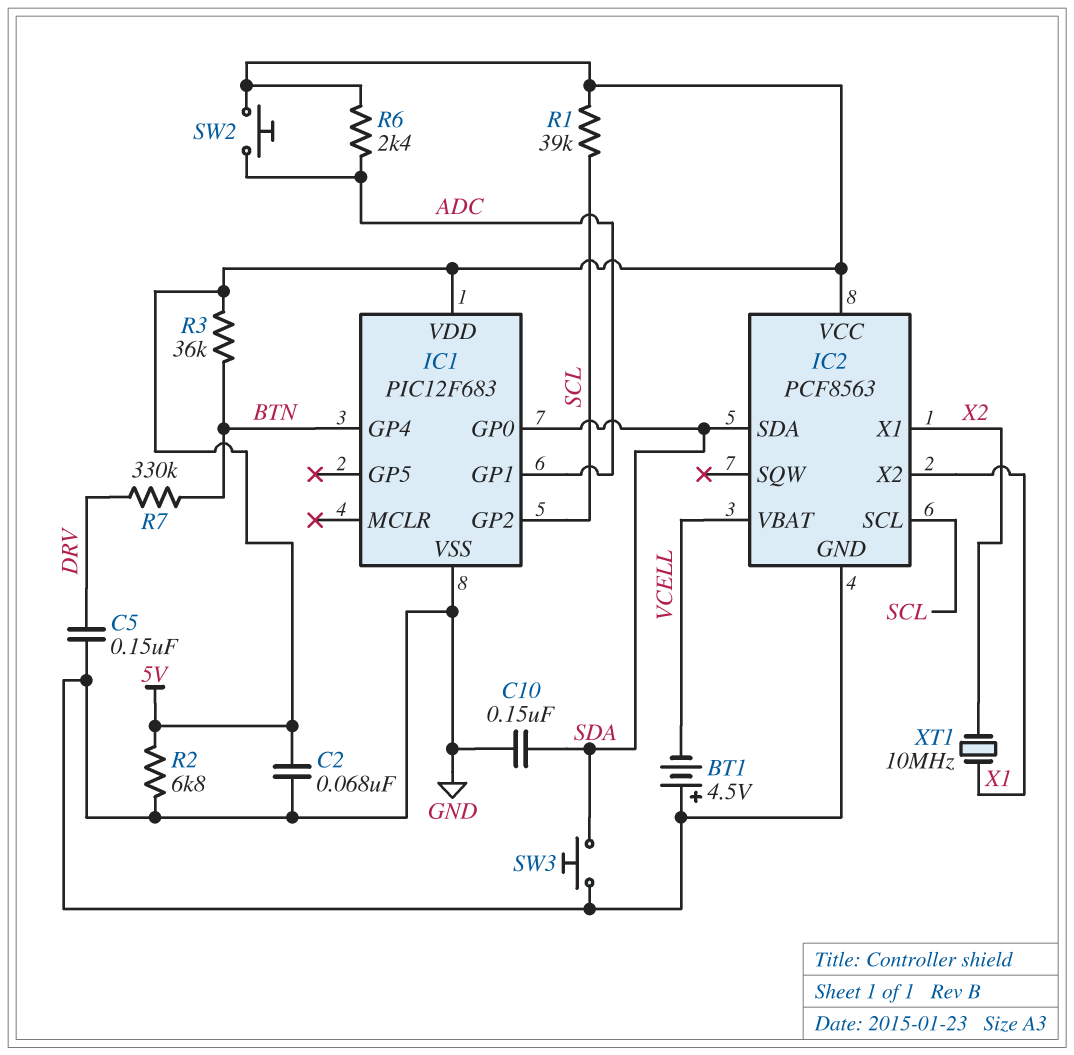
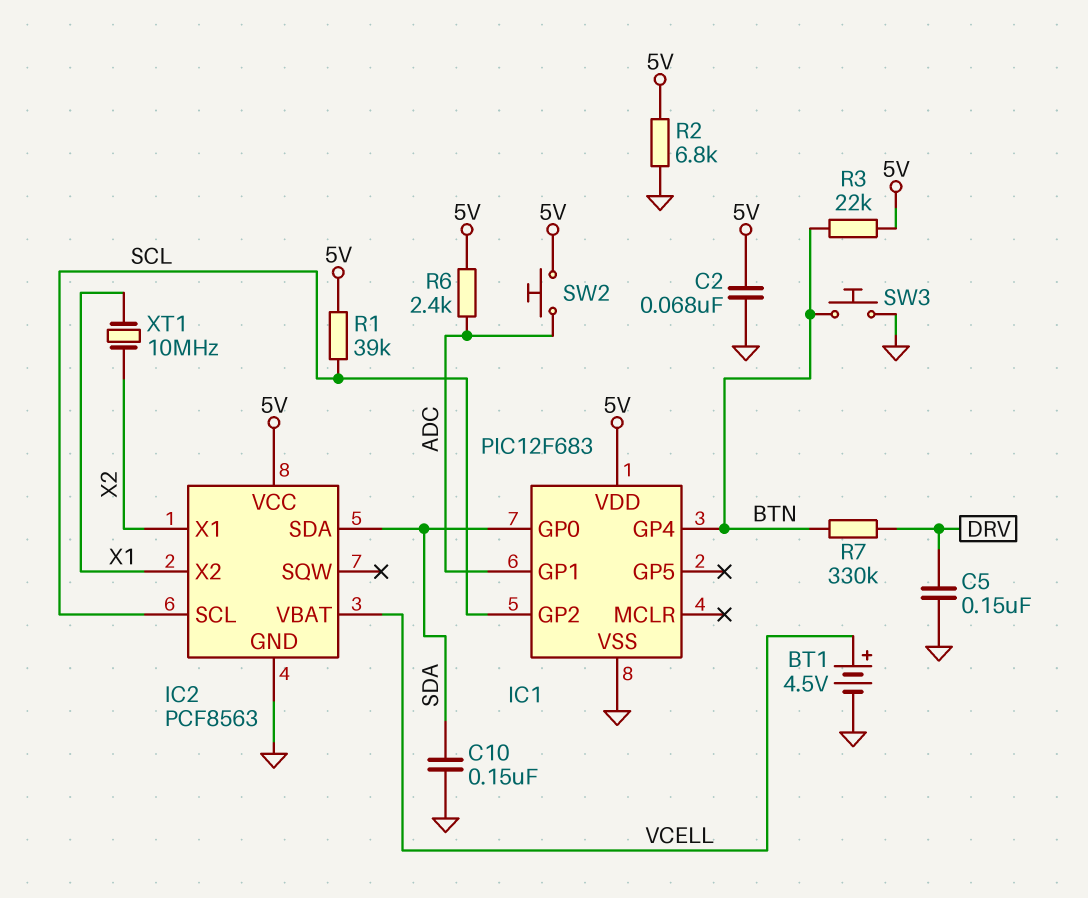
BT1: 4.5V (plus GND, minus VCELL) -> 4.5V (plus VCELL, minus GND)
R3: 36k (5V, BTN) -> 22k (5V, BTN)
SW3: button (GND, SDA) -> button (BTN, GND)

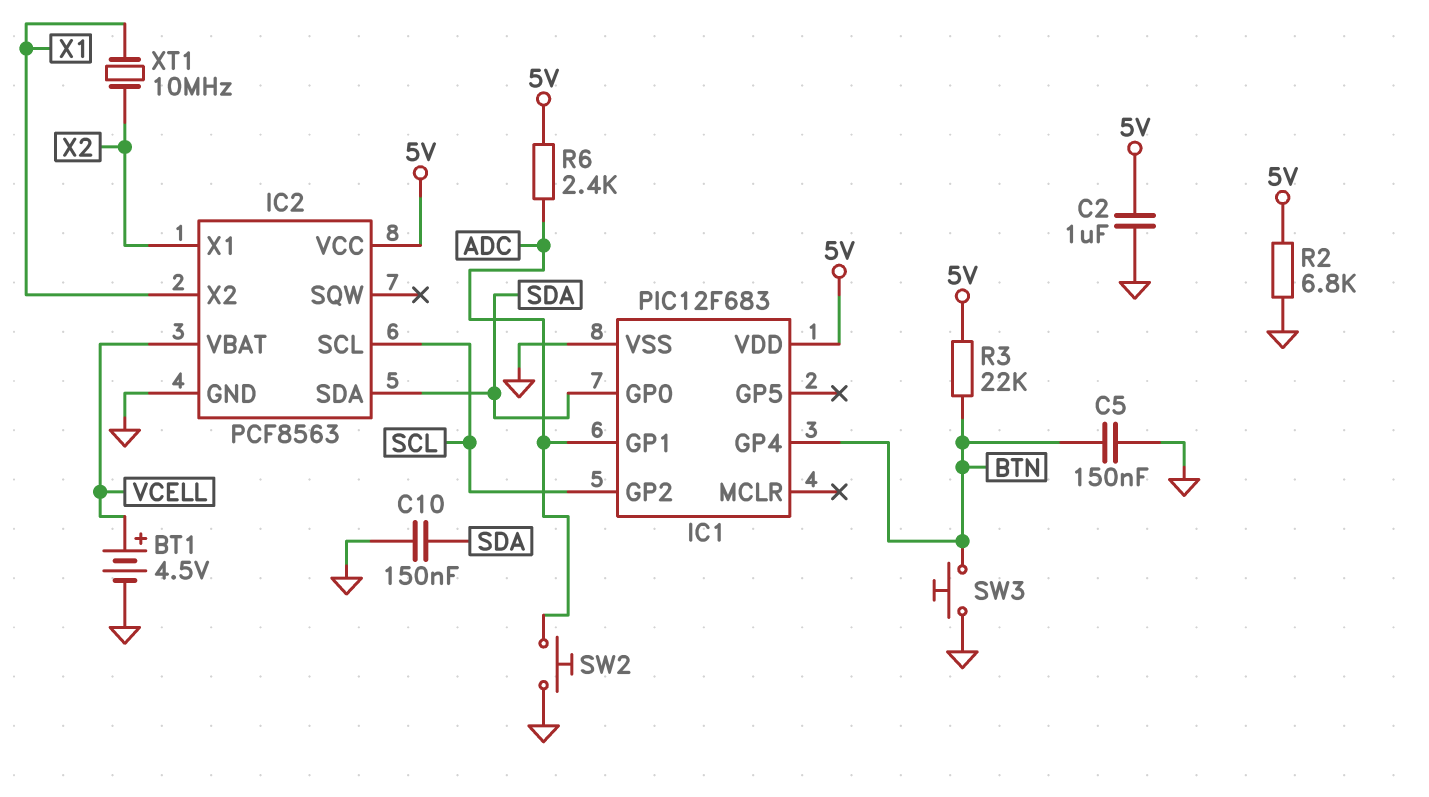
C2: 68nF (5V, GND) -> 1uF (5V, GND)
C5: 150nF (DRV, GND) -> 150nF (BTN, GND)
R1: 39k (5V, SCL) -> none
R7: 330k (BTN, DRV) -> none
SW2: button (5V, ADC) -> button (ADC, GND)

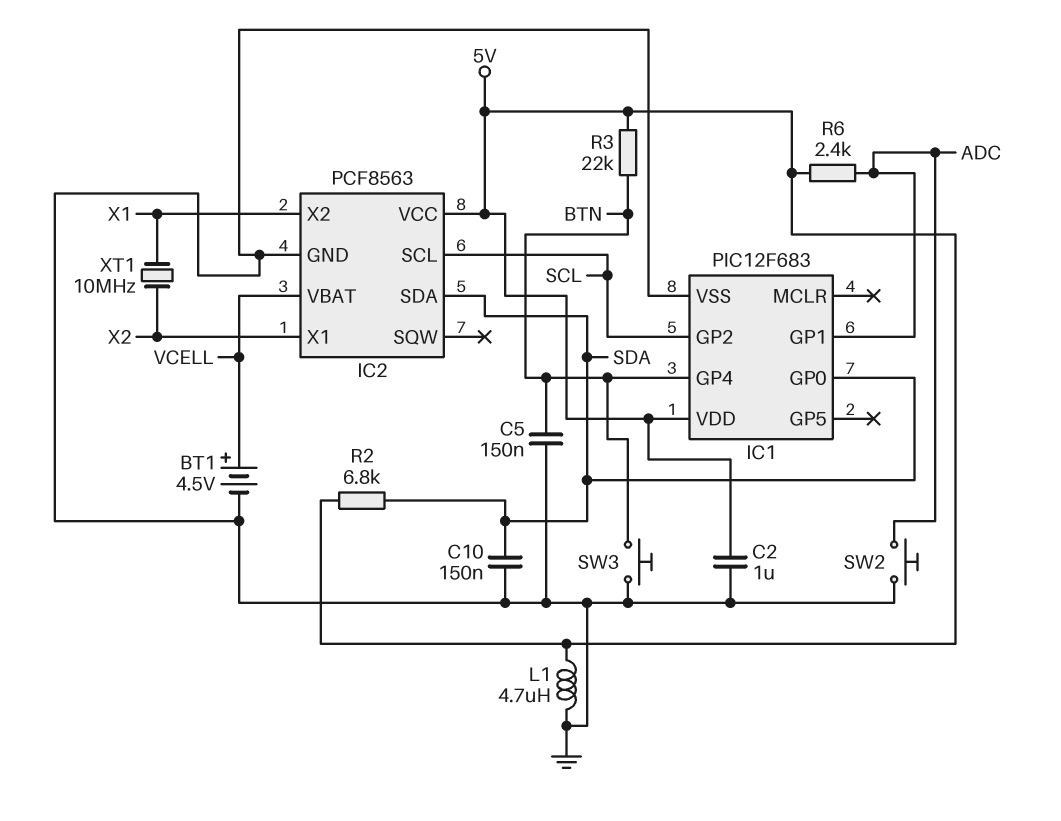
L1: none -> 4.7uH (5V, GND)
R2: 6.8k (5V, GND) -> 6.8k (5V, SDA)

